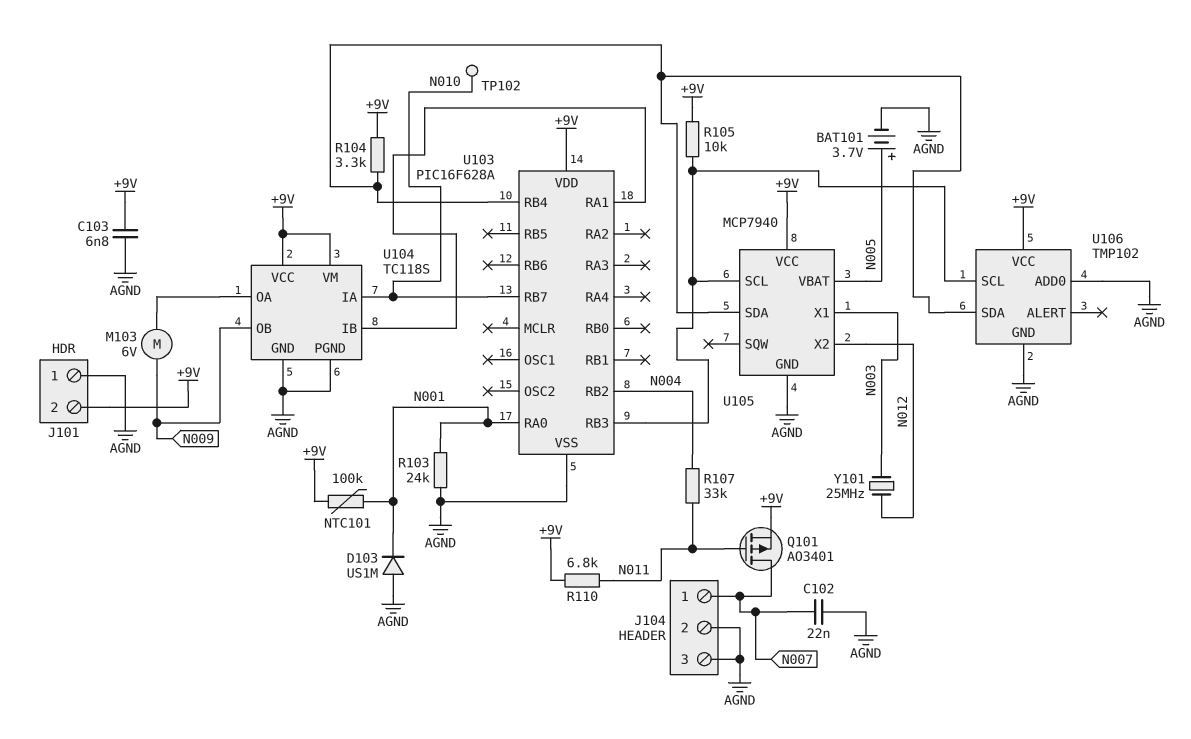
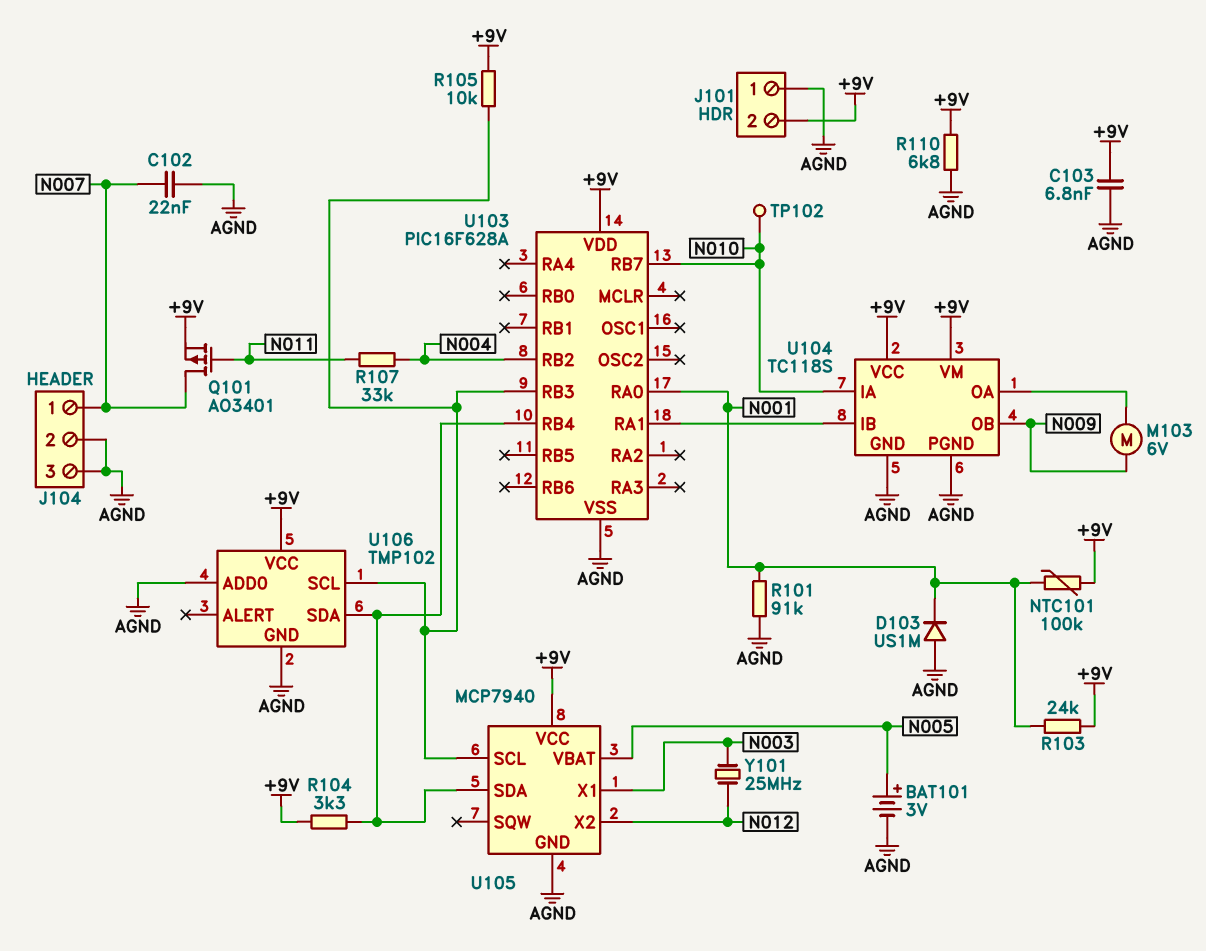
BAT101: 3.7V (plus N005, minus AGND) -> 3V (plus N005, minus AGND)
R101: none -> 91k (AGND, N001)
R103: 24k (AGND, N001) -> 24k (+9V, N001)
R110: 6.8k (+9V, N011) -> 6.8k (+9V, AGND)

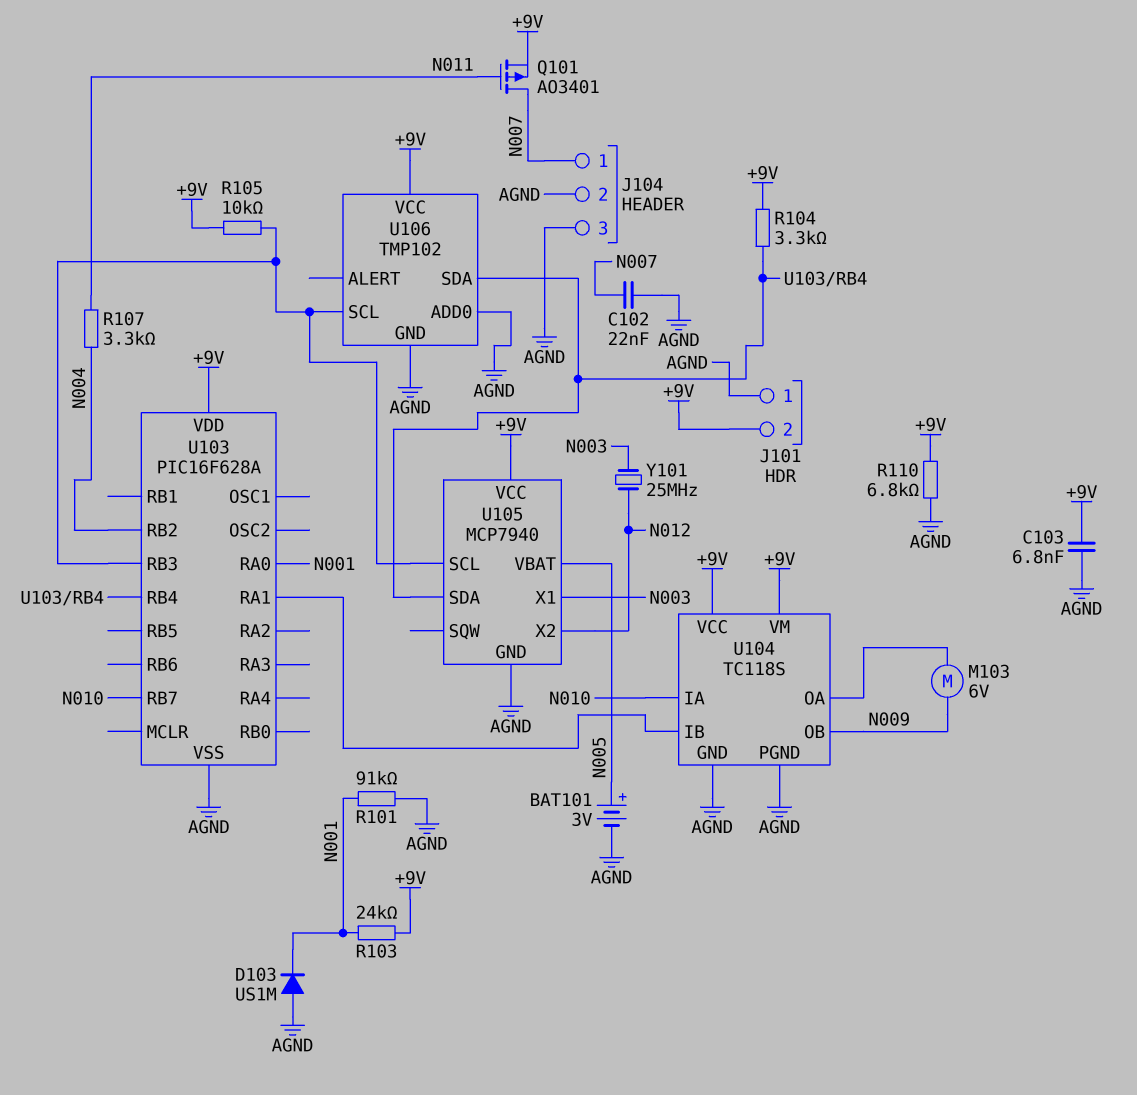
NTC101: 100k (+9V, N001) -> none
R107: 33k (N004, N011) -> 3.3k (N004, N011)
TP102: test point (N010) -> none

